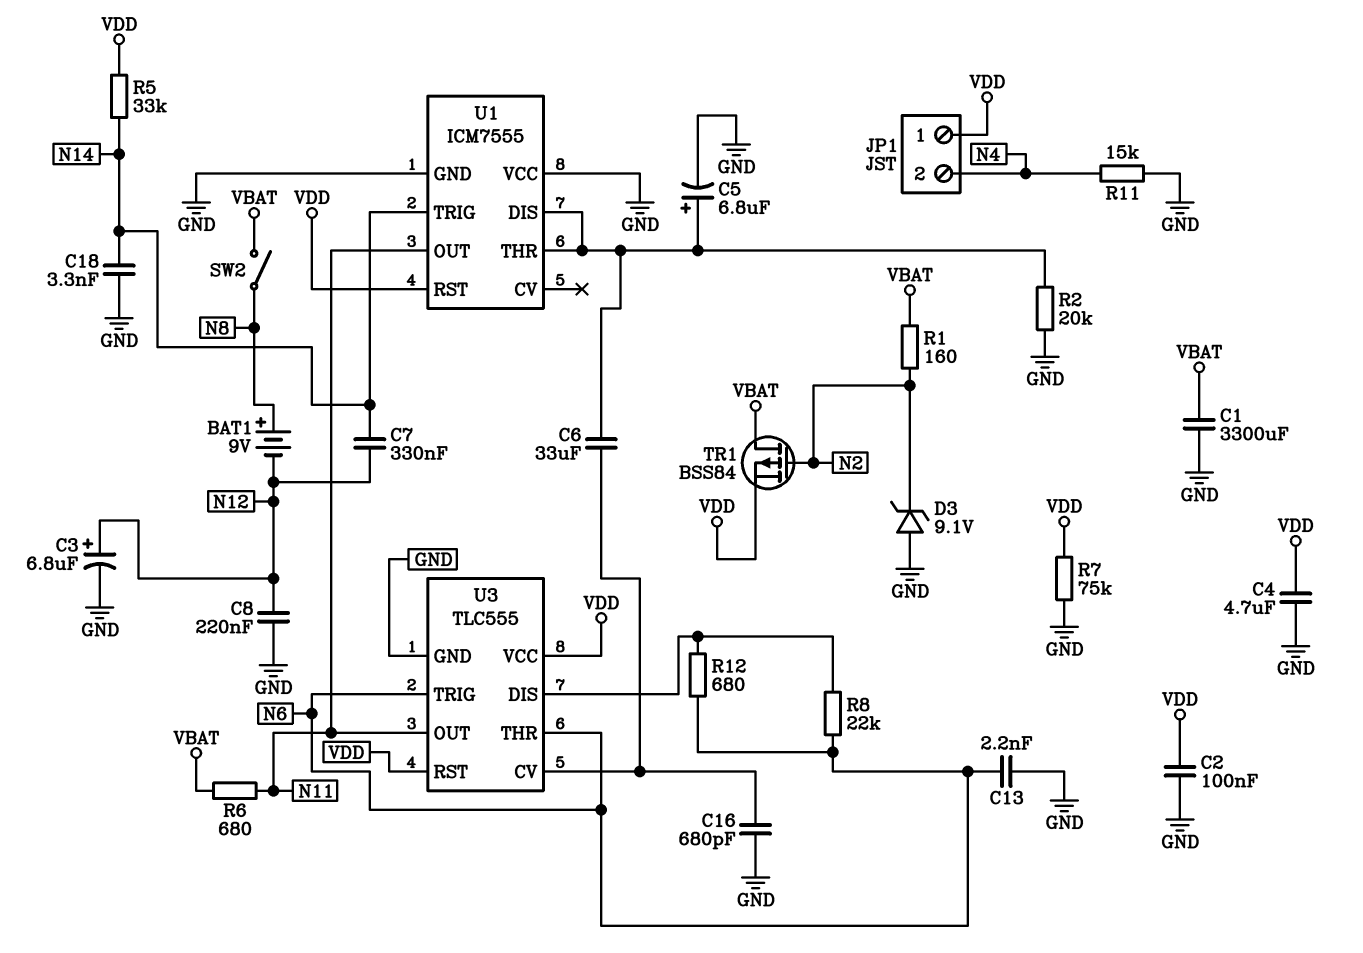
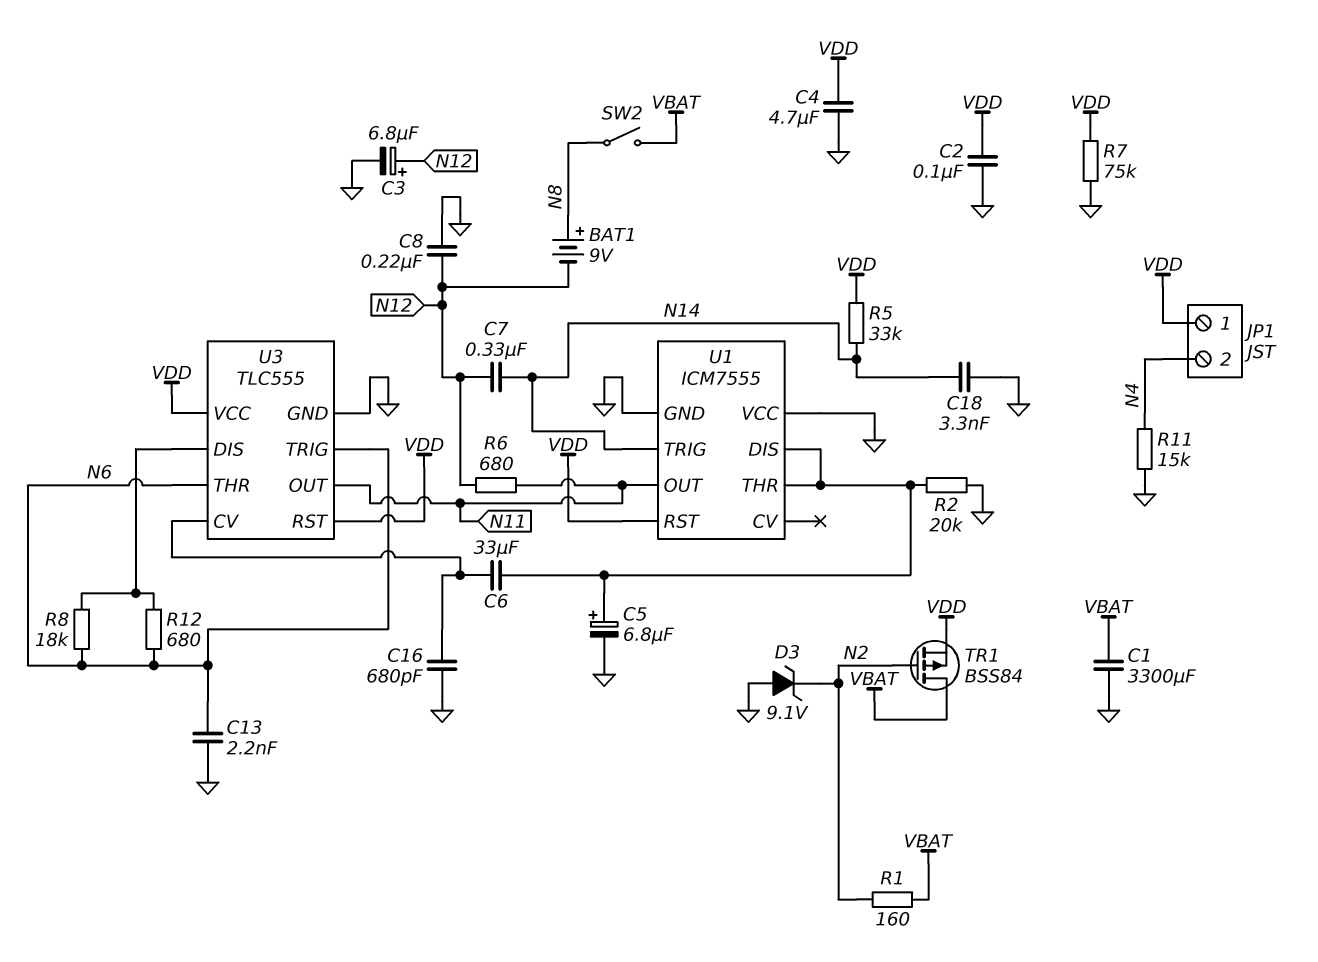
R6: 680 (N11, VBAT) -> 680 (N11, N12)
R8: 22k (N6, U3/DIS) -> 18k (N6, U3/DIS)

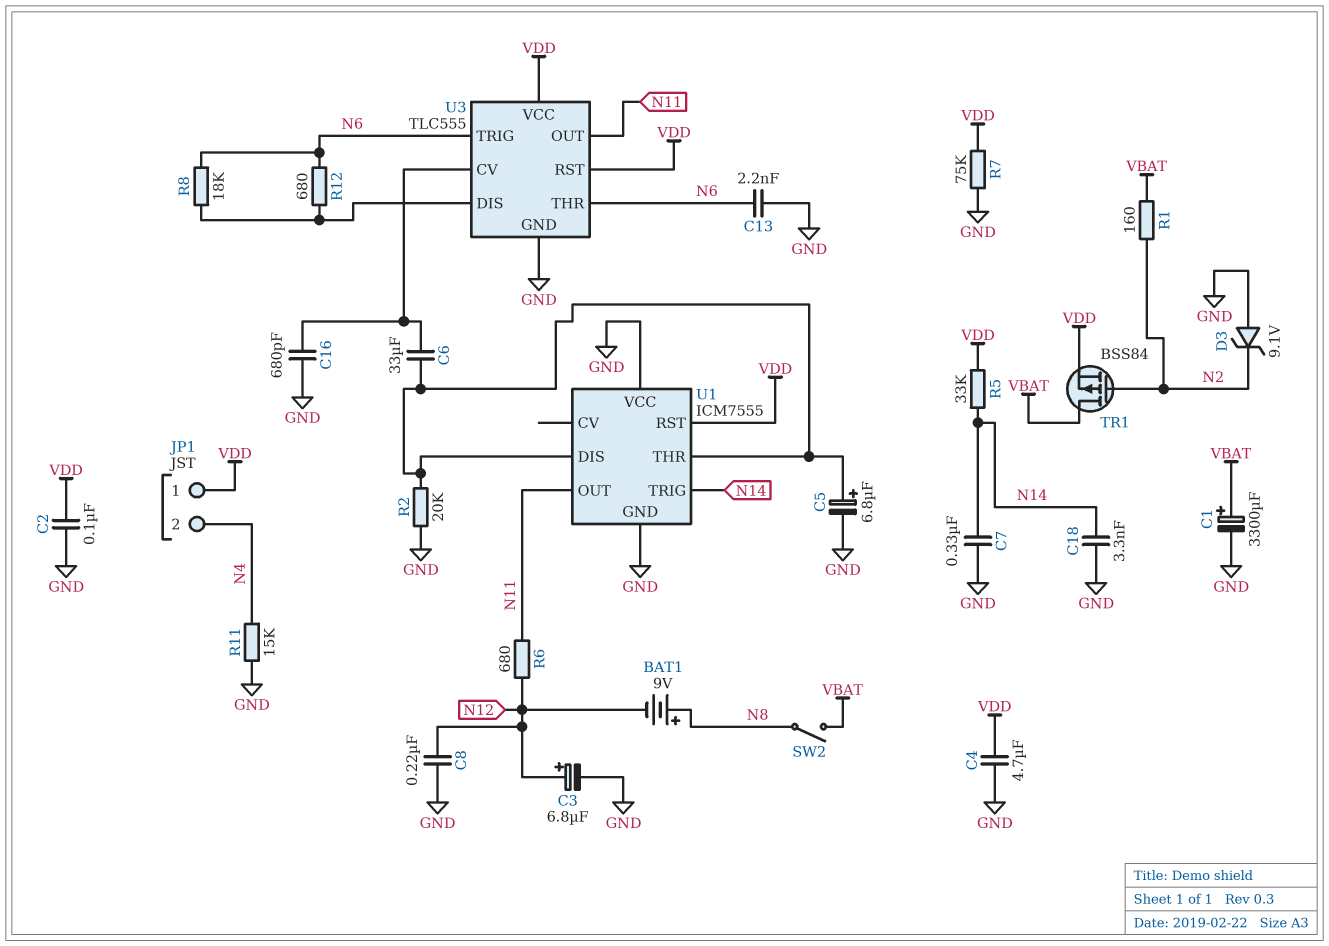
C1: 3300uF (GND, VBAT) -> 3300uF (plus VBAT, minus GND)
C7: 330nF (N12, N14) -> 330nF (GND, N14)

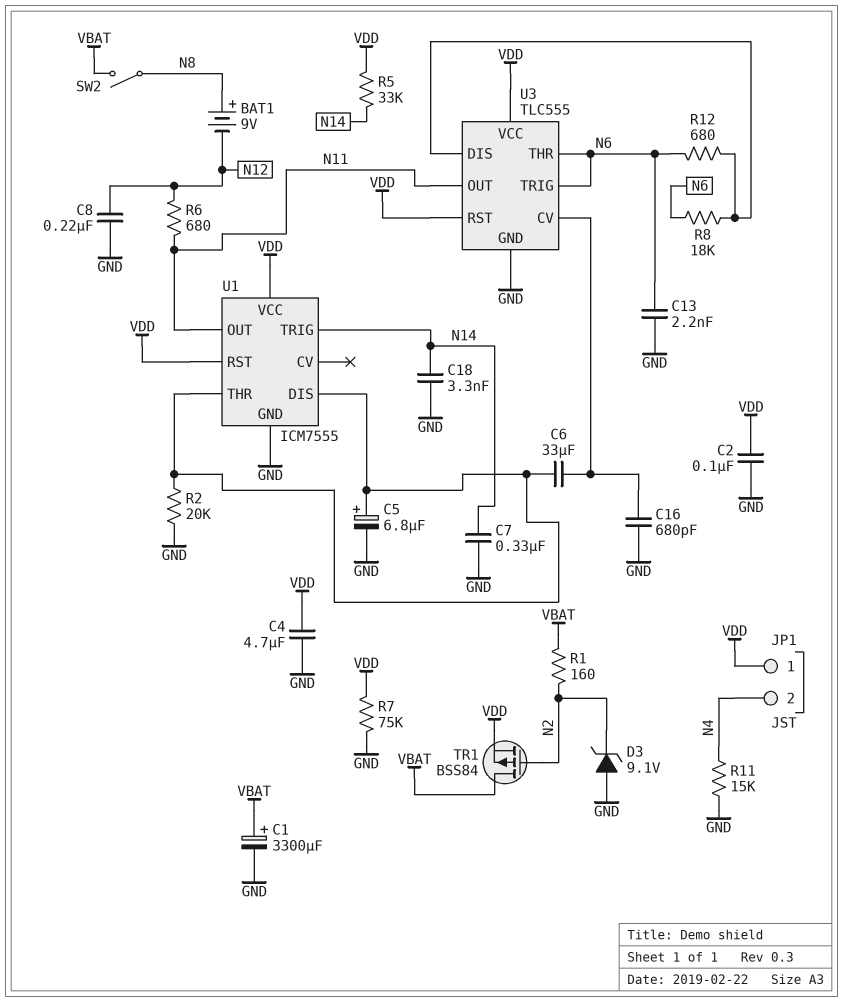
C3: 6.8uF (plus N12, minus GND) -> none
U1 pin VCC: GND -> VDD

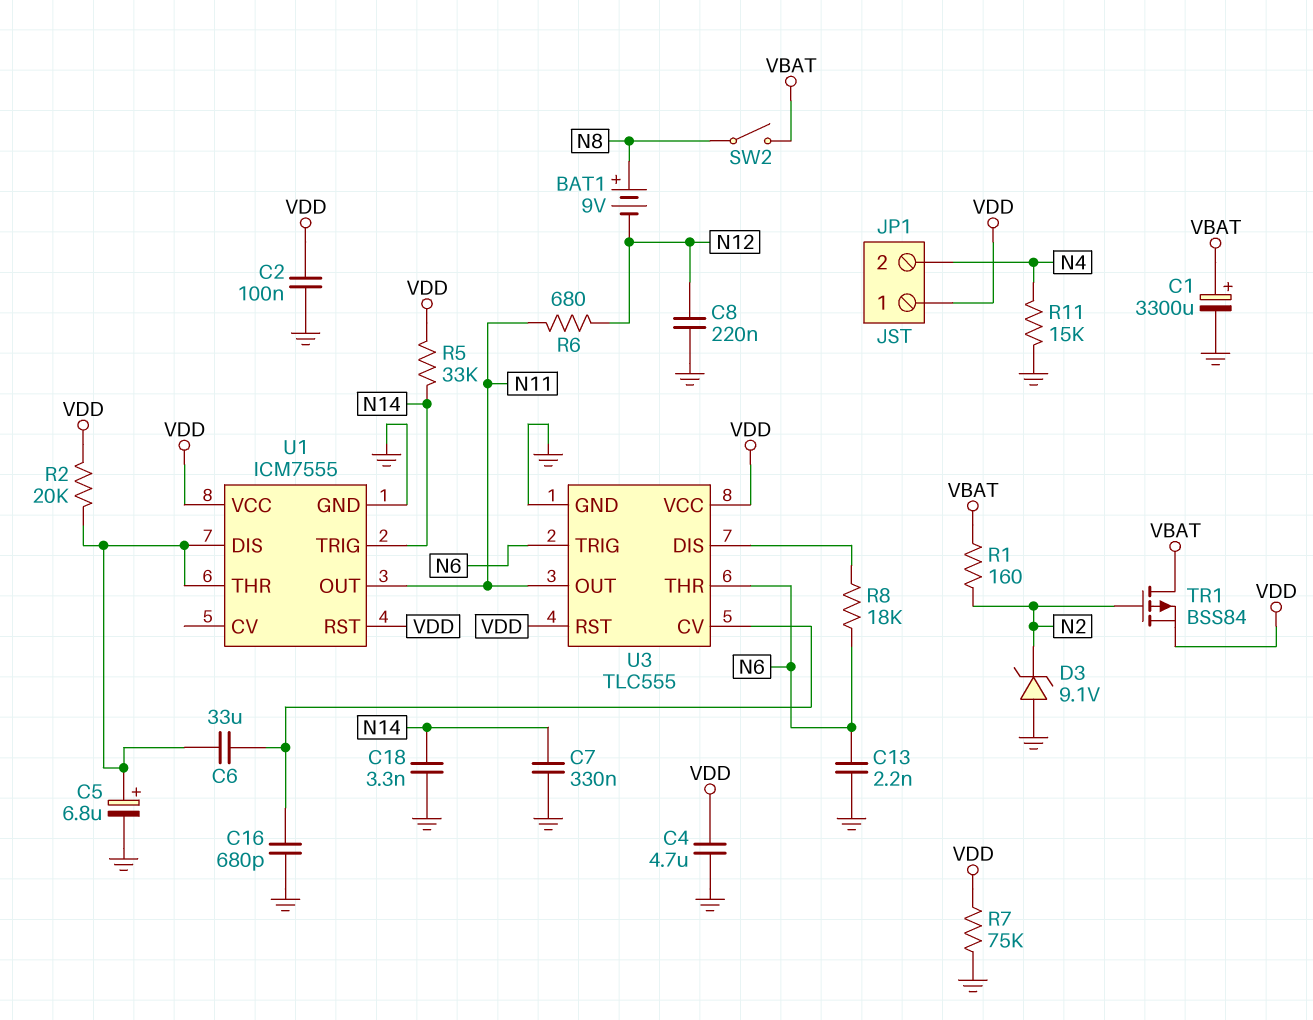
R2: 20k (GND, U1/DIS) -> 20k (U1/DIS, VDD)
R12: 680 (N6, U3/DIS) -> none

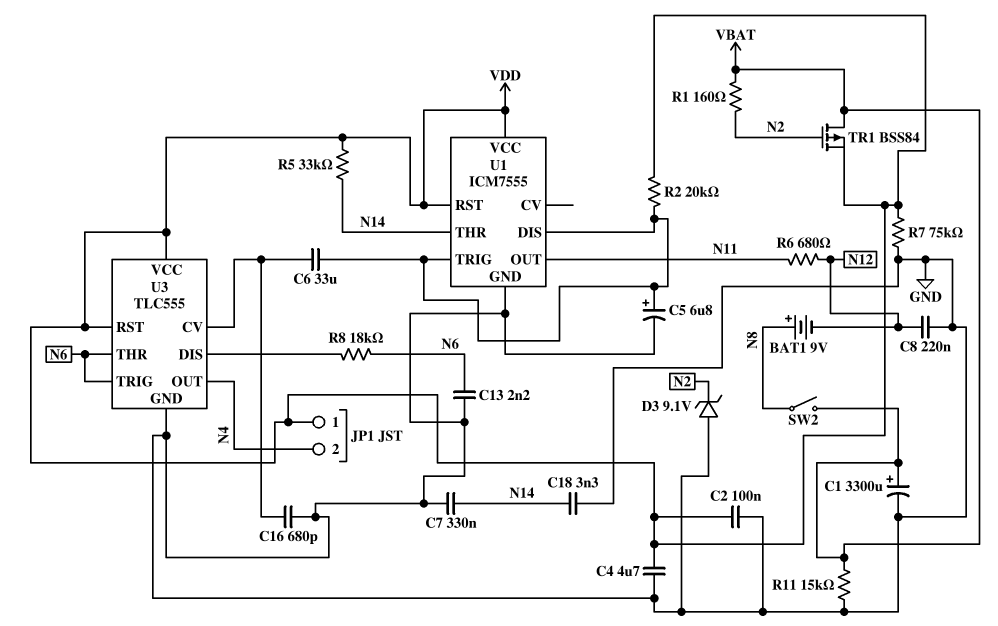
R11: 15k (GND, N4) -> 15k (GND, VBAT)
U1 pin THR: U1/DIS -> N14
U1 pin TRIG: N14 -> U1/DIS
U3 pin OUT: N11 -> N4

